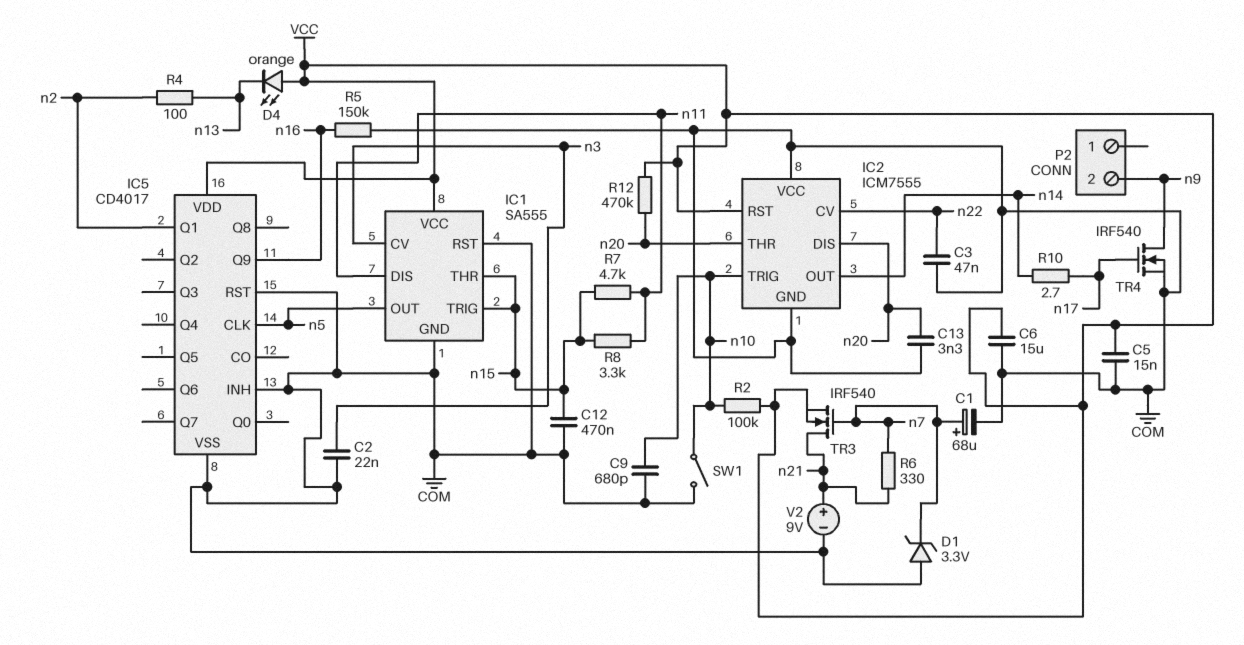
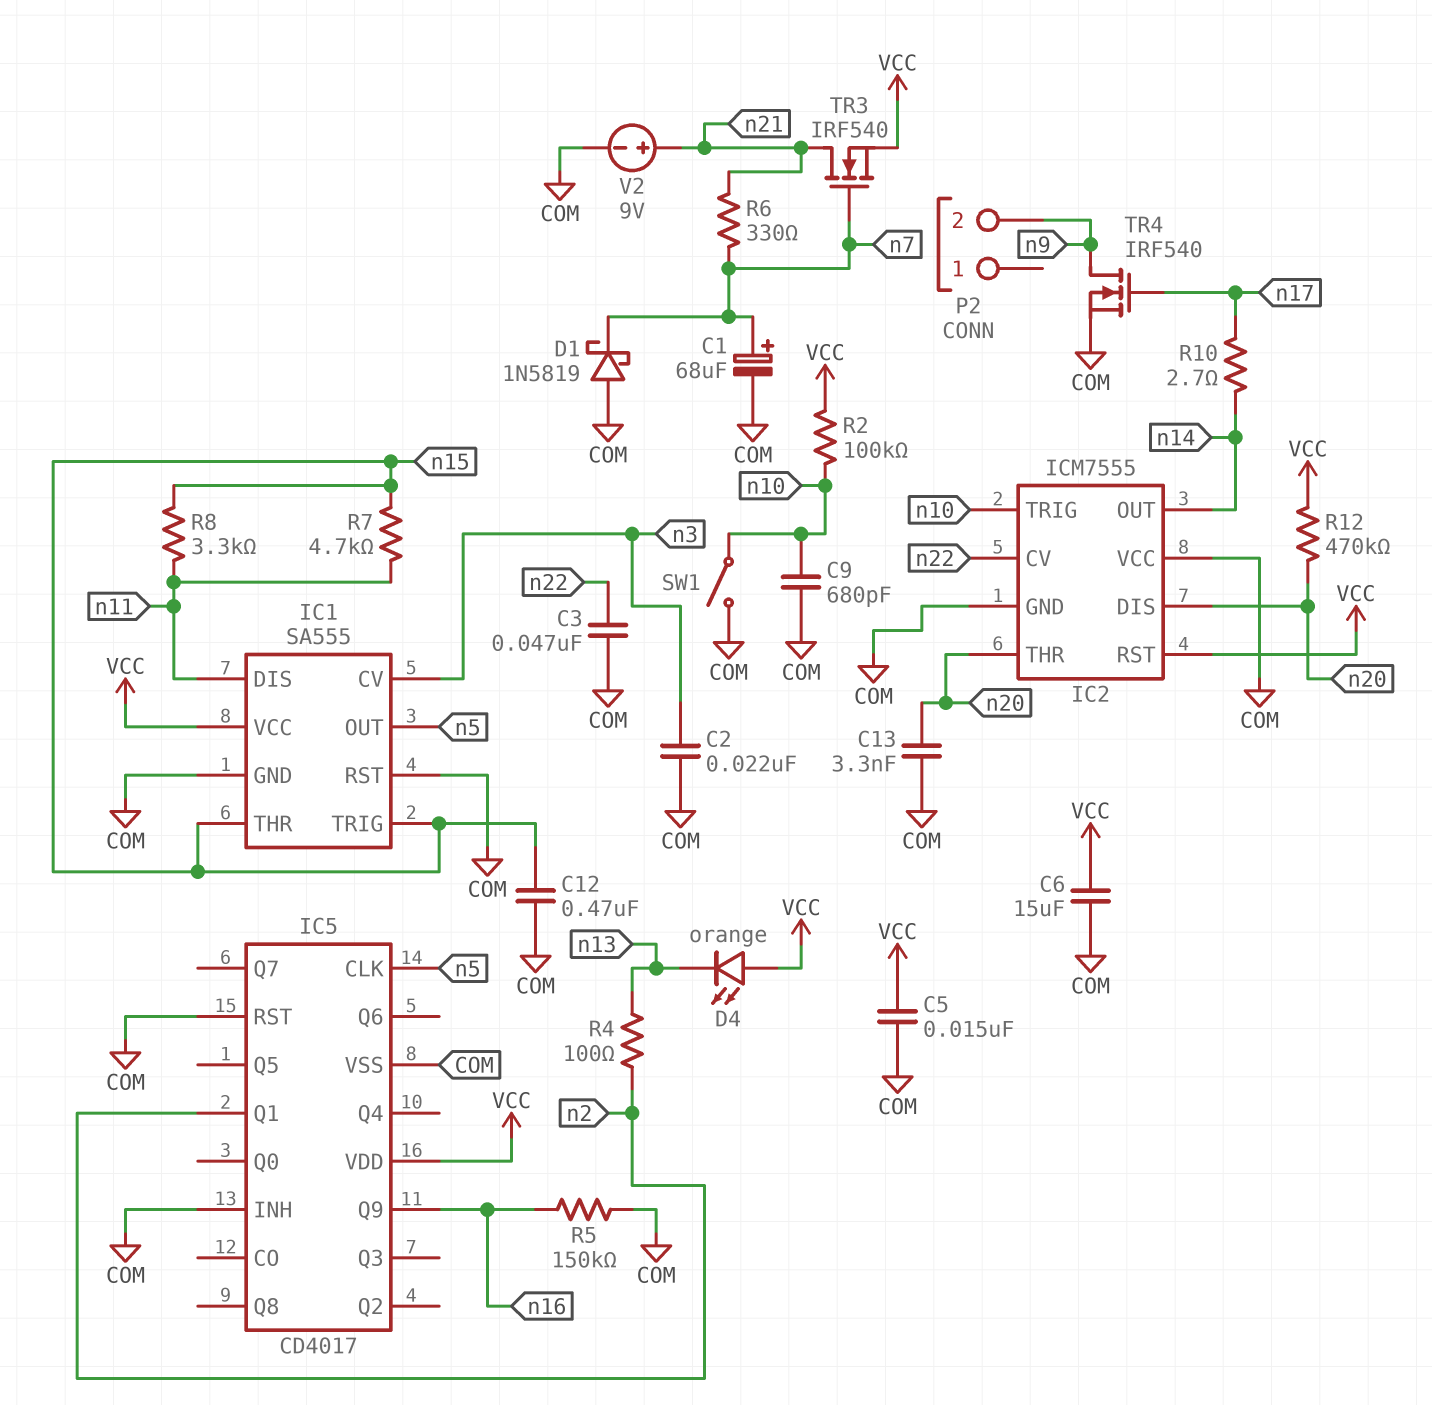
D1: zener 3.3V (A COM, K n7) -> schottky 1N5819 (A COM, K n7)

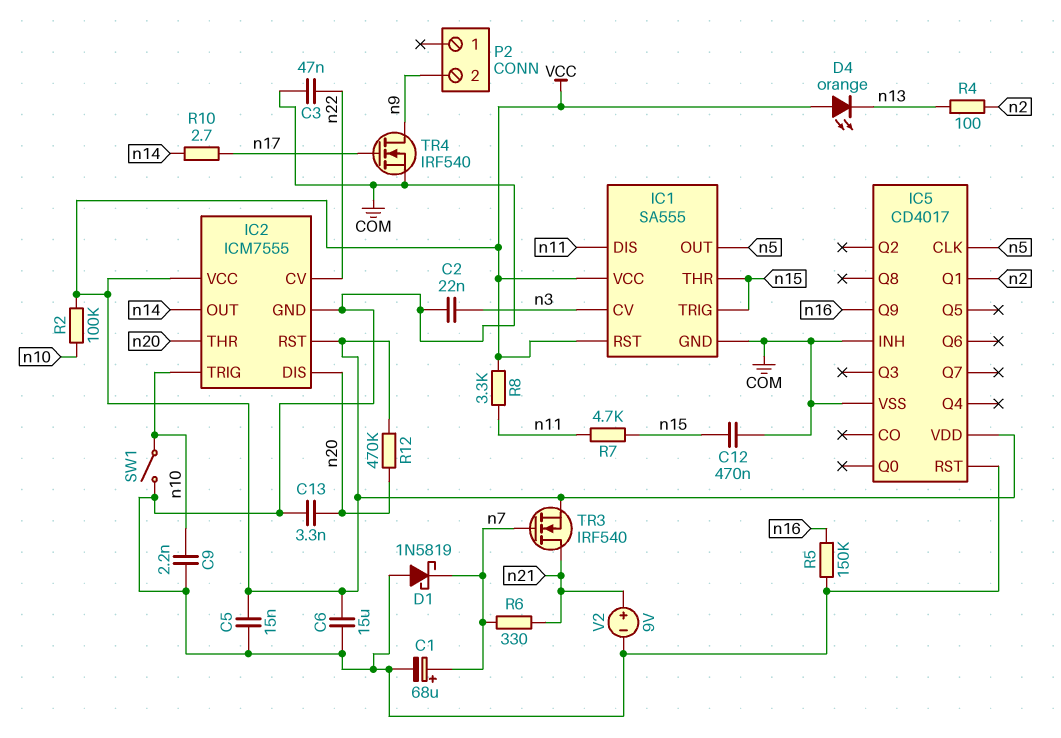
C9: 680pF (COM, n10) -> 2.2nF (COM, n10)
IC1 pin RST: COM -> VCC
IC2 pin VCC: COM -> VCC
R8: 3.3k (n11, n15) -> 3.3k (VCC, n11)

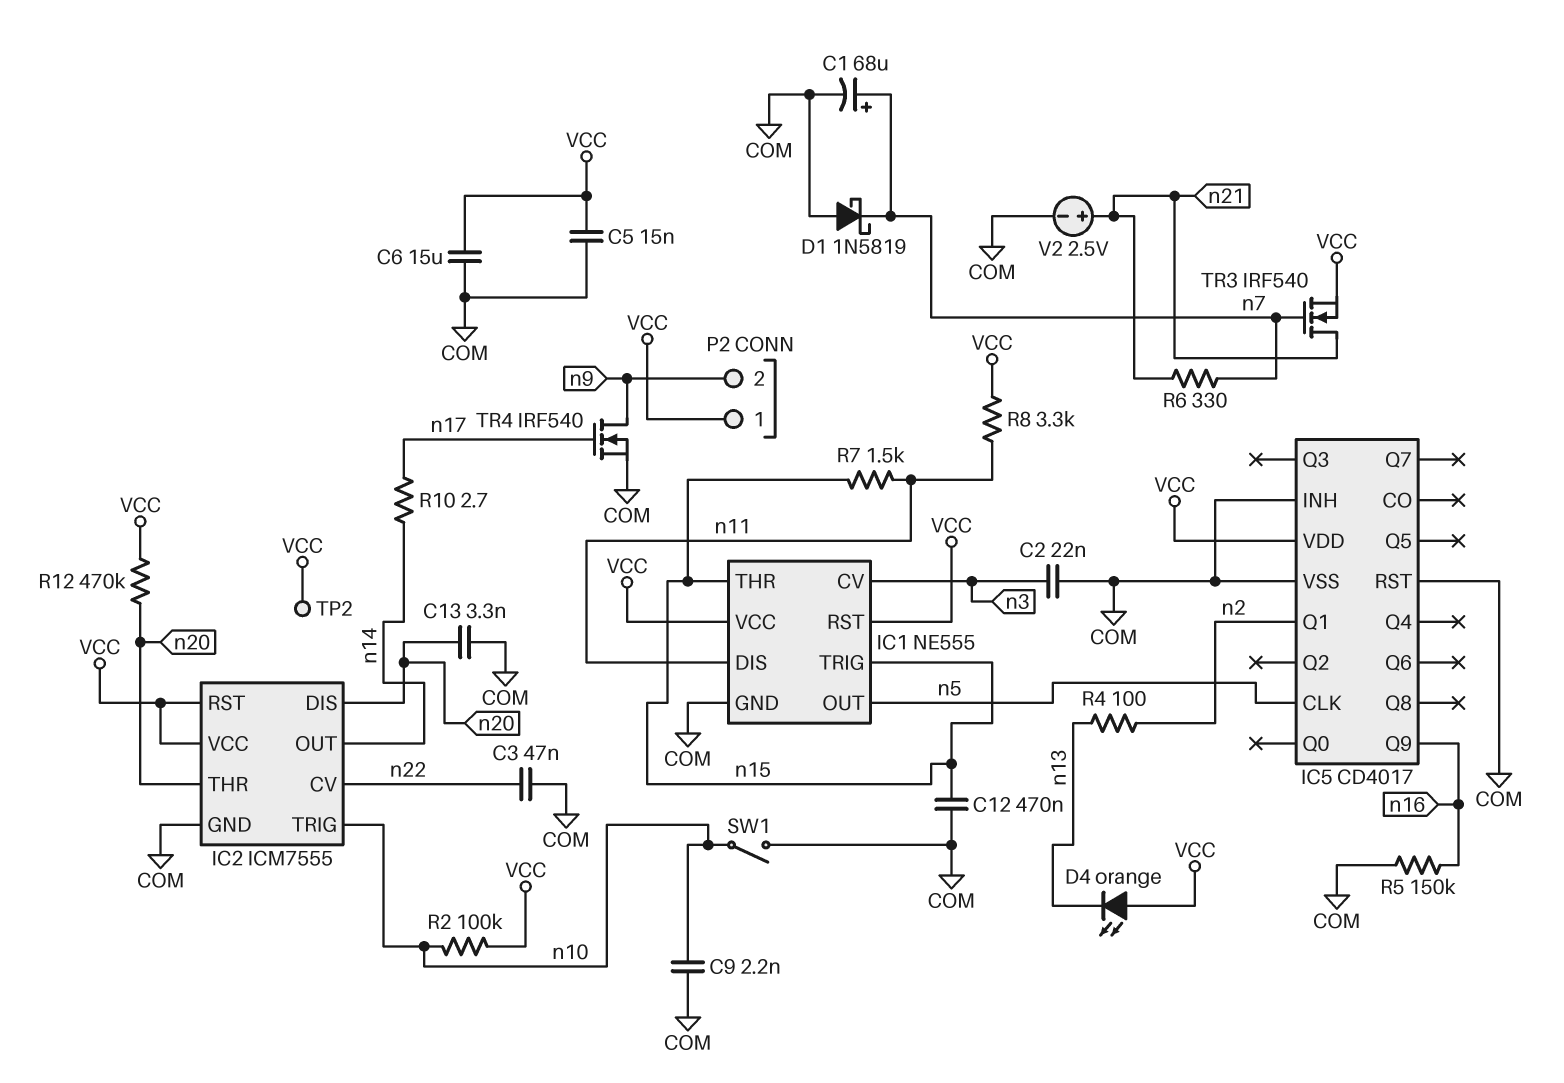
IC1: SA555 -> NE555
P2 pin 1: none -> VCC
R7: 4.7k (n11, n15) -> 1.5k (n11, n15)
TP2: none -> test point (VCC)
V2: 9V (plus n21, minus COM) -> 2.5V (plus n21, minus COM)

